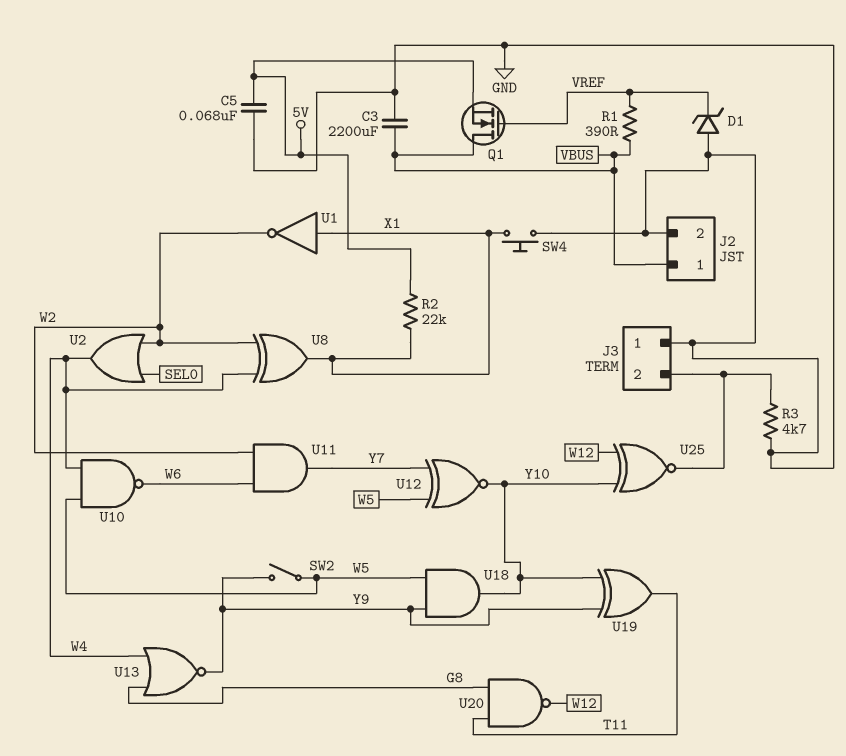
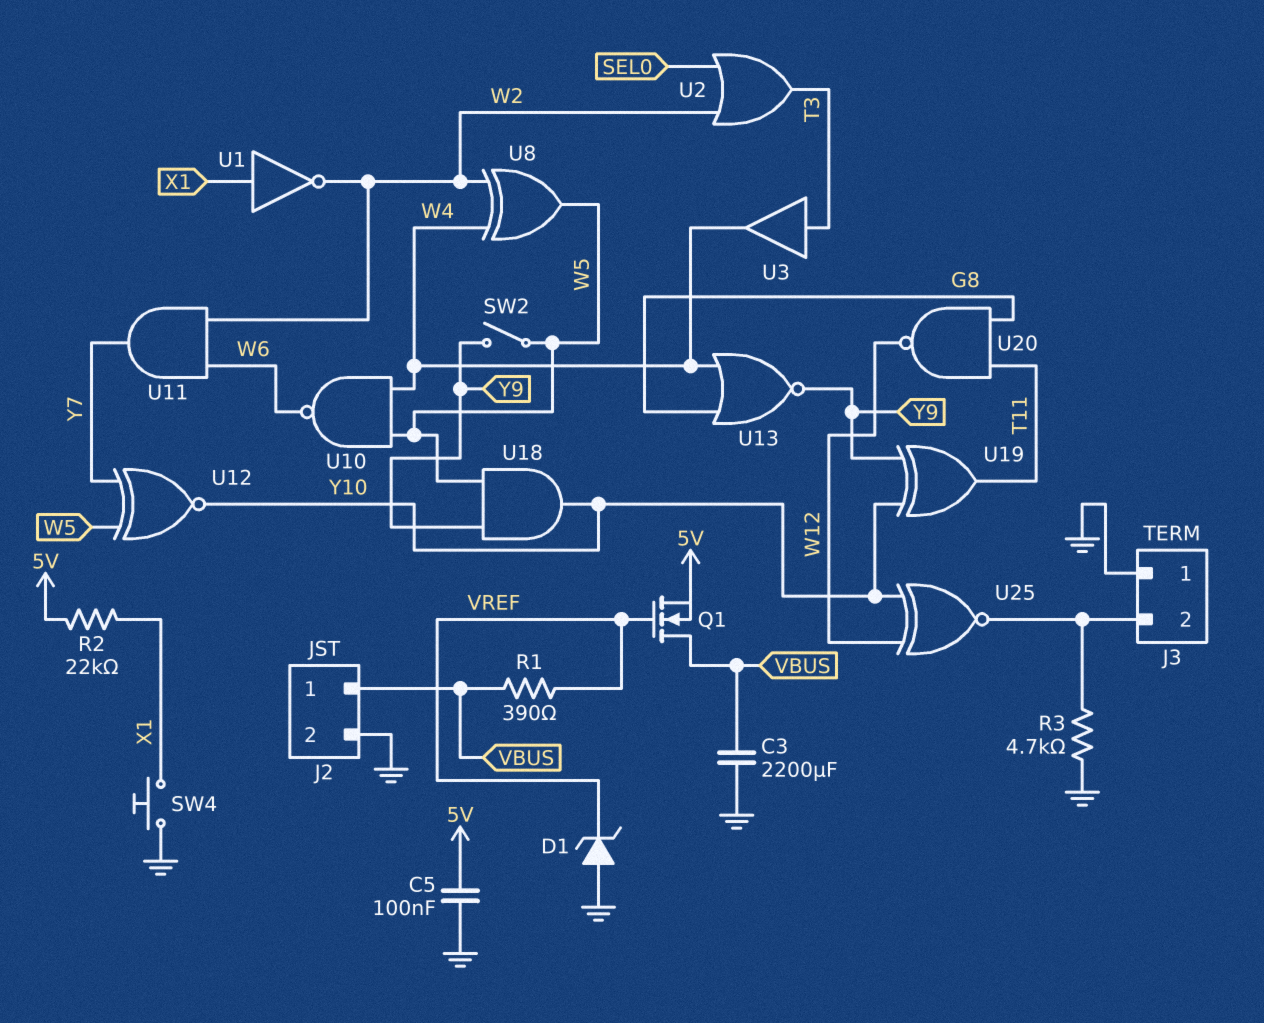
C5: 68nF (5V, GND) -> 100nF (5V, GND)
U2: OR (in SEL0, in W2, out W4) -> OR (in SEL0, in W2, out T3)
U3: none -> buffer (in T3, out W4)
U8: XOR (in W2, in W4, out X1) -> XOR (in W2, in W4, out W5)

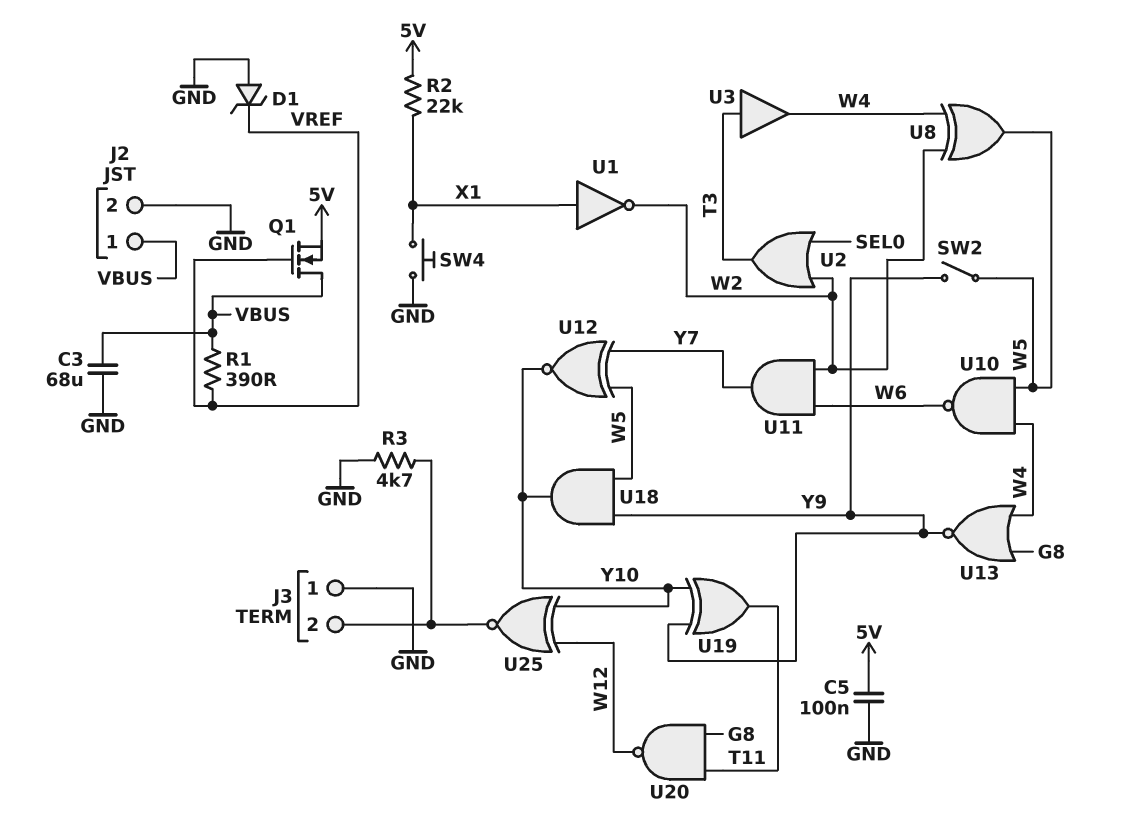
C3: 2200uF (GND, VBUS) -> 68uF (GND, VBUS)

